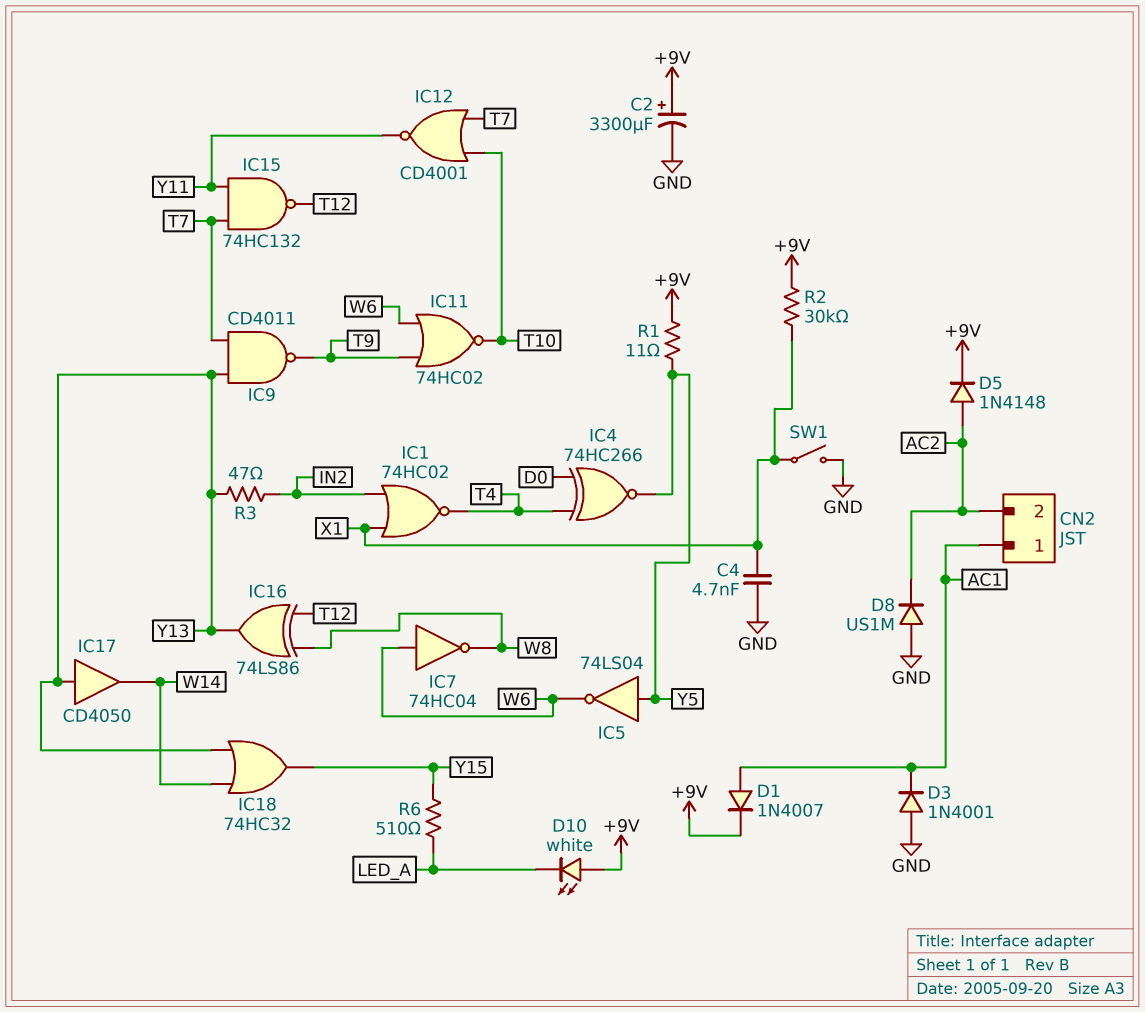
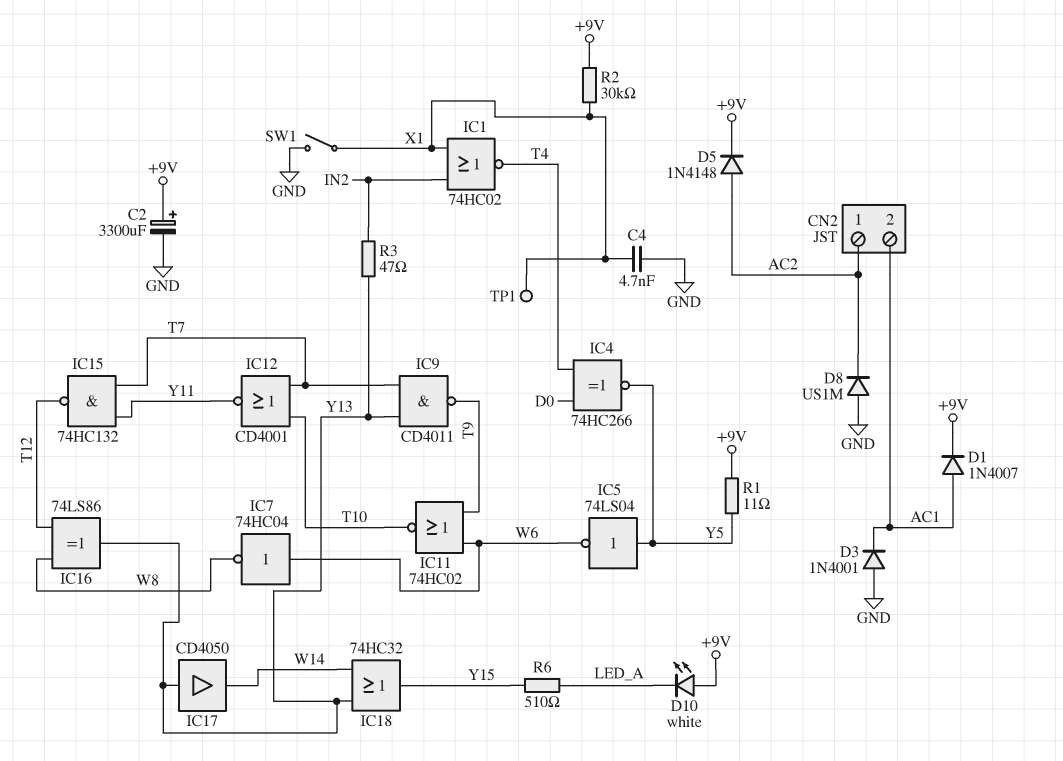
CN2 pin 1: AC1 -> AC2
CN2 pin 2: AC2 -> AC1
TP1: none -> test point (X1)

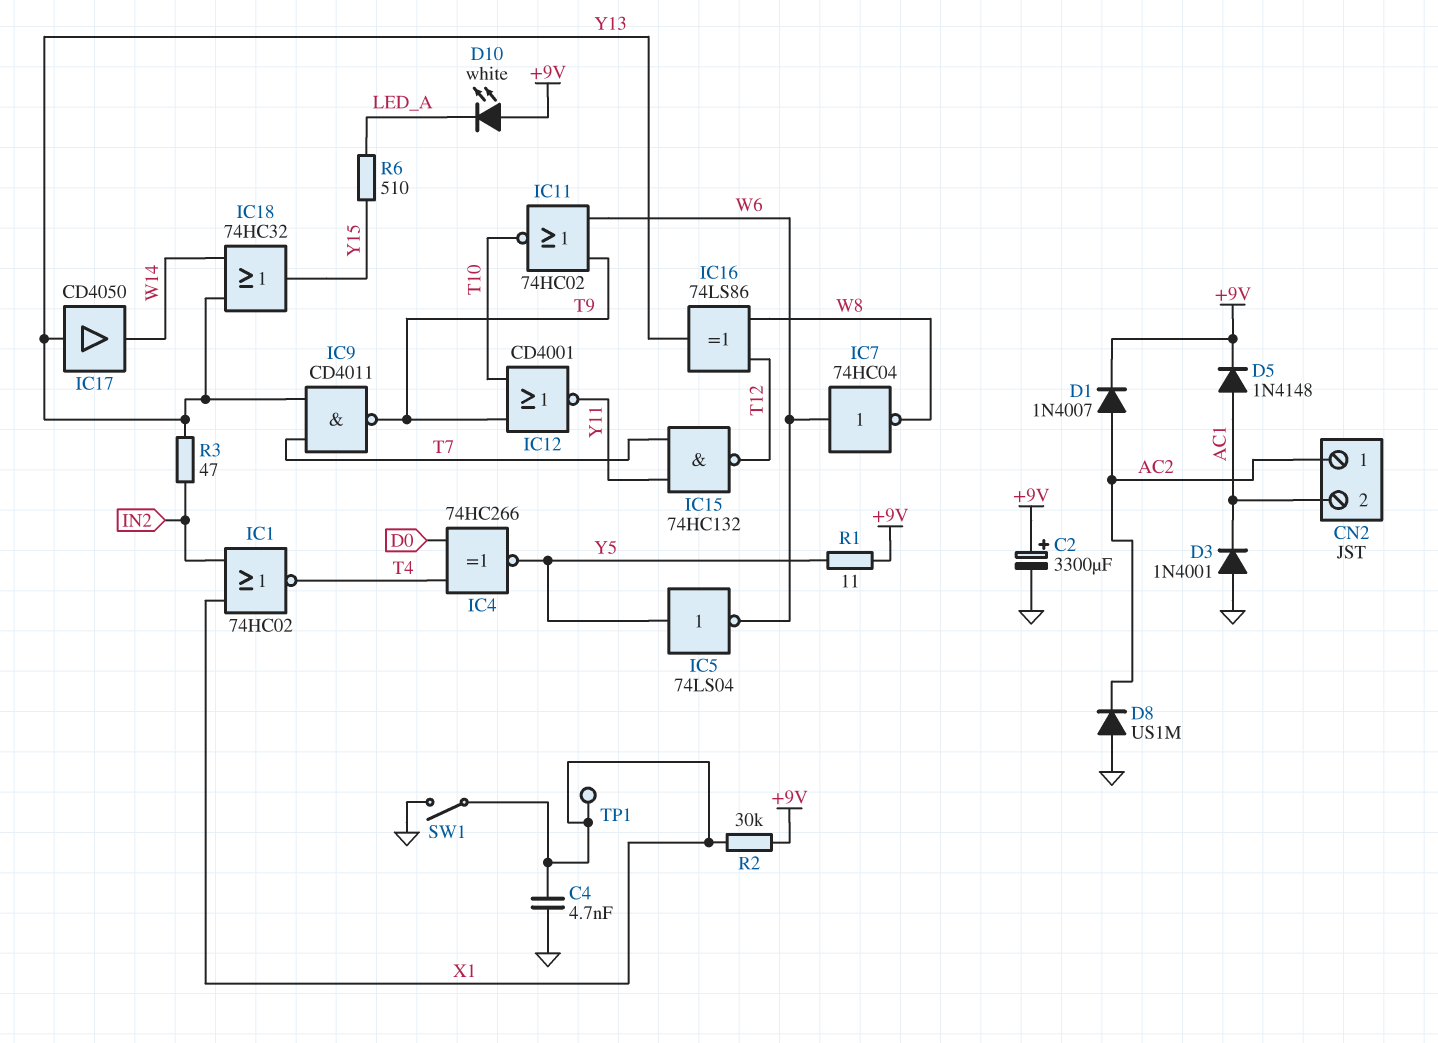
D1: diode 1N4007 (A AC1, K +9V) -> diode 1N4007 (A AC2, K +9V)
D5: diode 1N4148 (A AC2, K +9V) -> diode 1N4148 (A AC1, K +9V)
IC12: NOR CD4001 (in T7, in T10, out Y11) -> NOR CD4001 (in T9, in T10, out Y11)

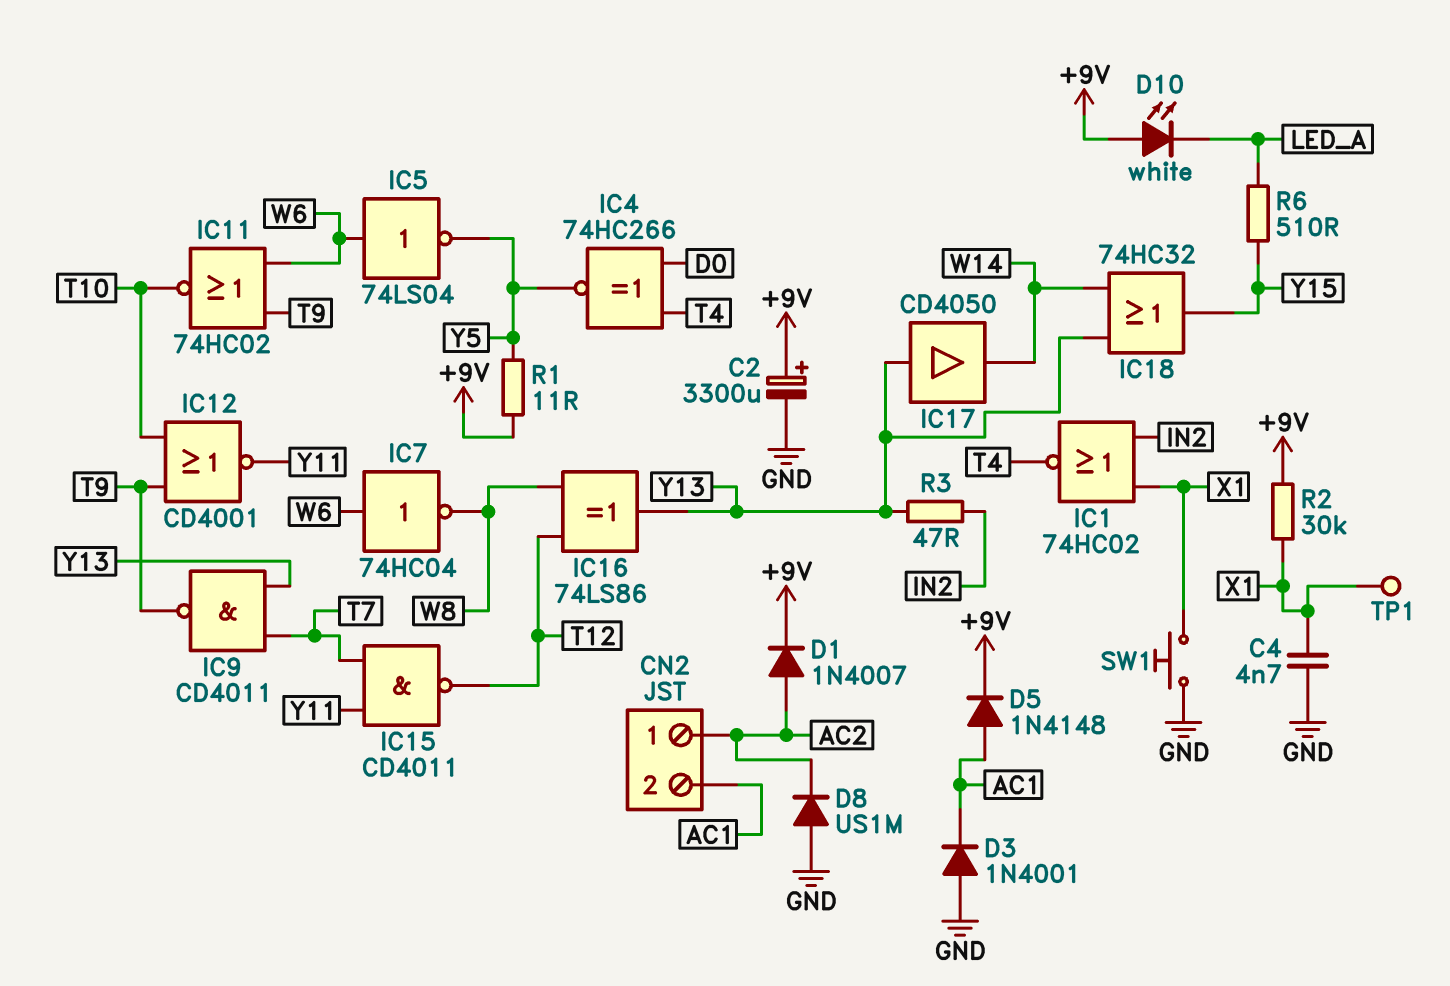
IC5: NOT 74LS04 (in Y5, out W6) -> NOT 74LS04 (in W6, out Y5)
IC15: NAND 74HC132 (in T7, in Y11, out T12) -> NAND CD4011 (in T7, in Y11, out T12)
SW1: switch (GND, X1) -> button (GND, X1)

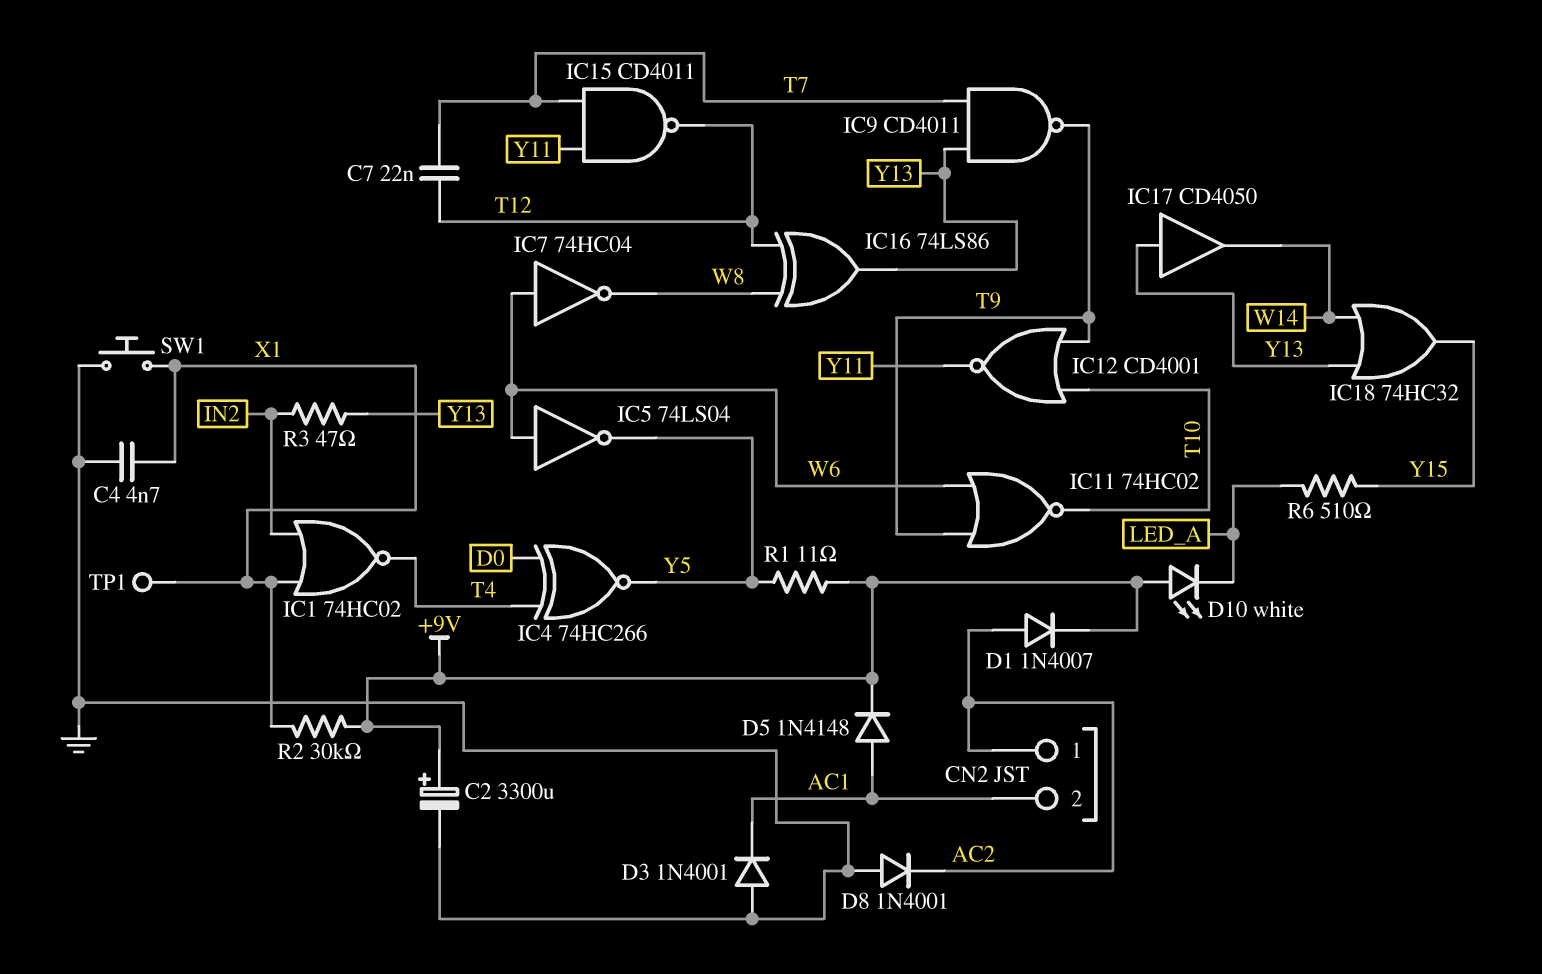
C7: none -> 22nF (T7, T12)
D8: diode US1M (A GND, K AC2) -> diode 1N4001 (A GND, K AC2)

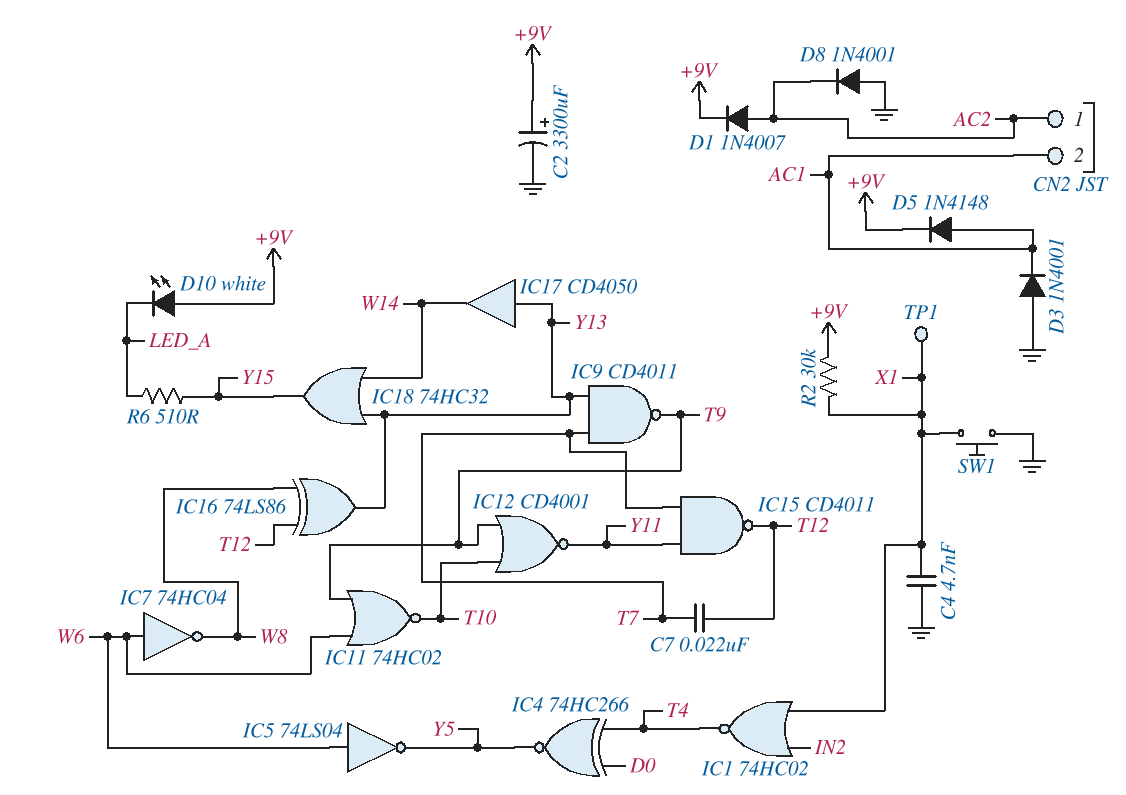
R1: 11 (+9V, Y5) -> none
R3: 47 (IN2, Y13) -> none

